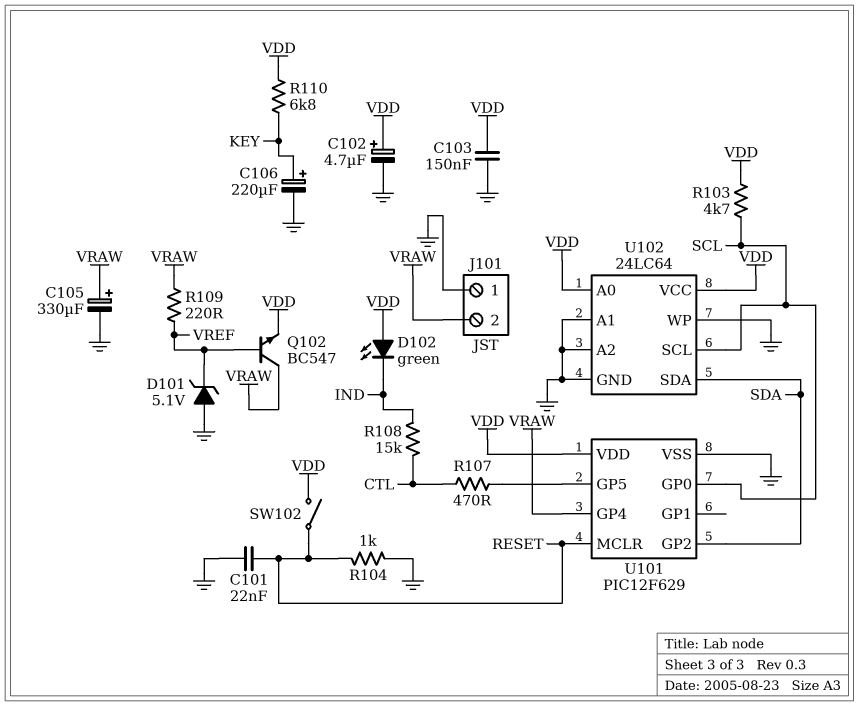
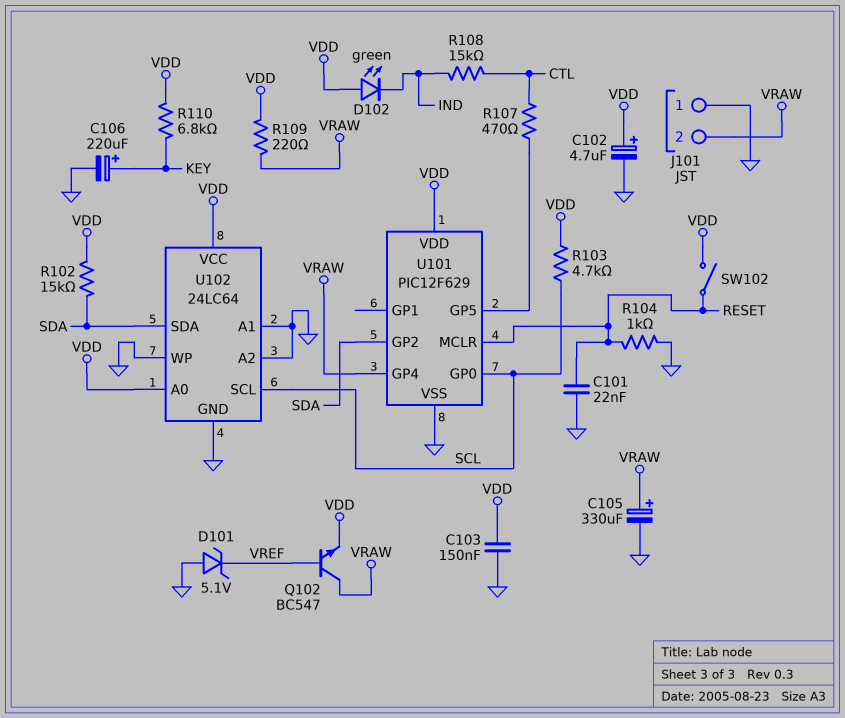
R102: none -> 15k (SDA, VDD)
R109: 220 (VRAW, VREF) -> 220 (VDD, VRAW)

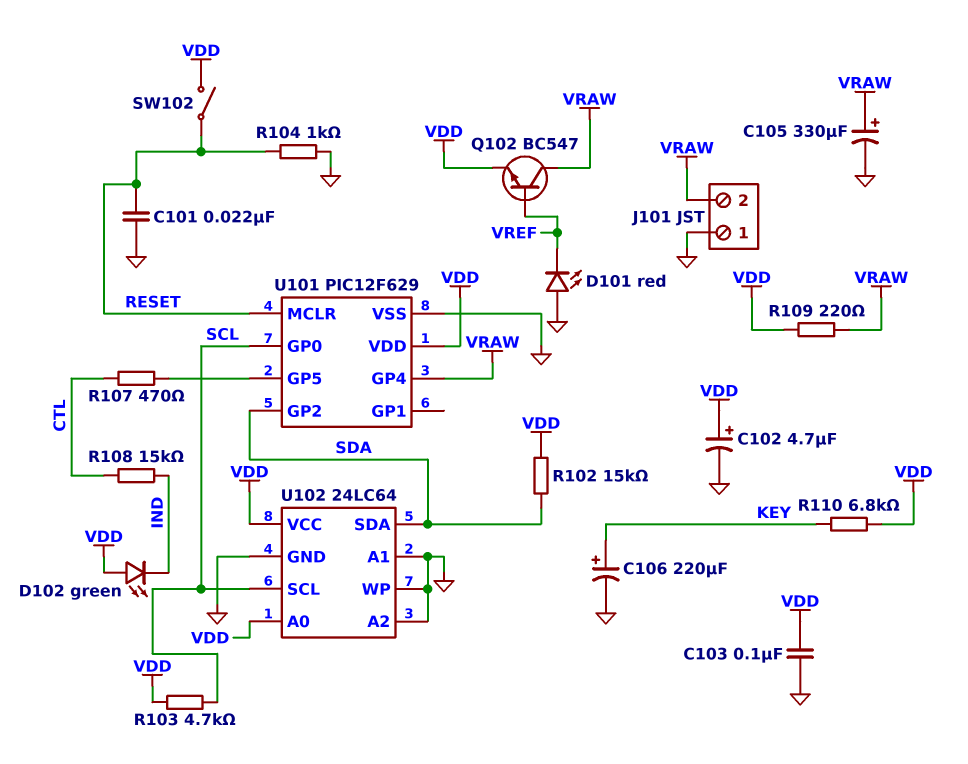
C103: 150nF (GND, VDD) -> 100nF (GND, VDD)
D101: zener 5.1V (A GND, K VREF) -> LED red (A GND, K VREF)

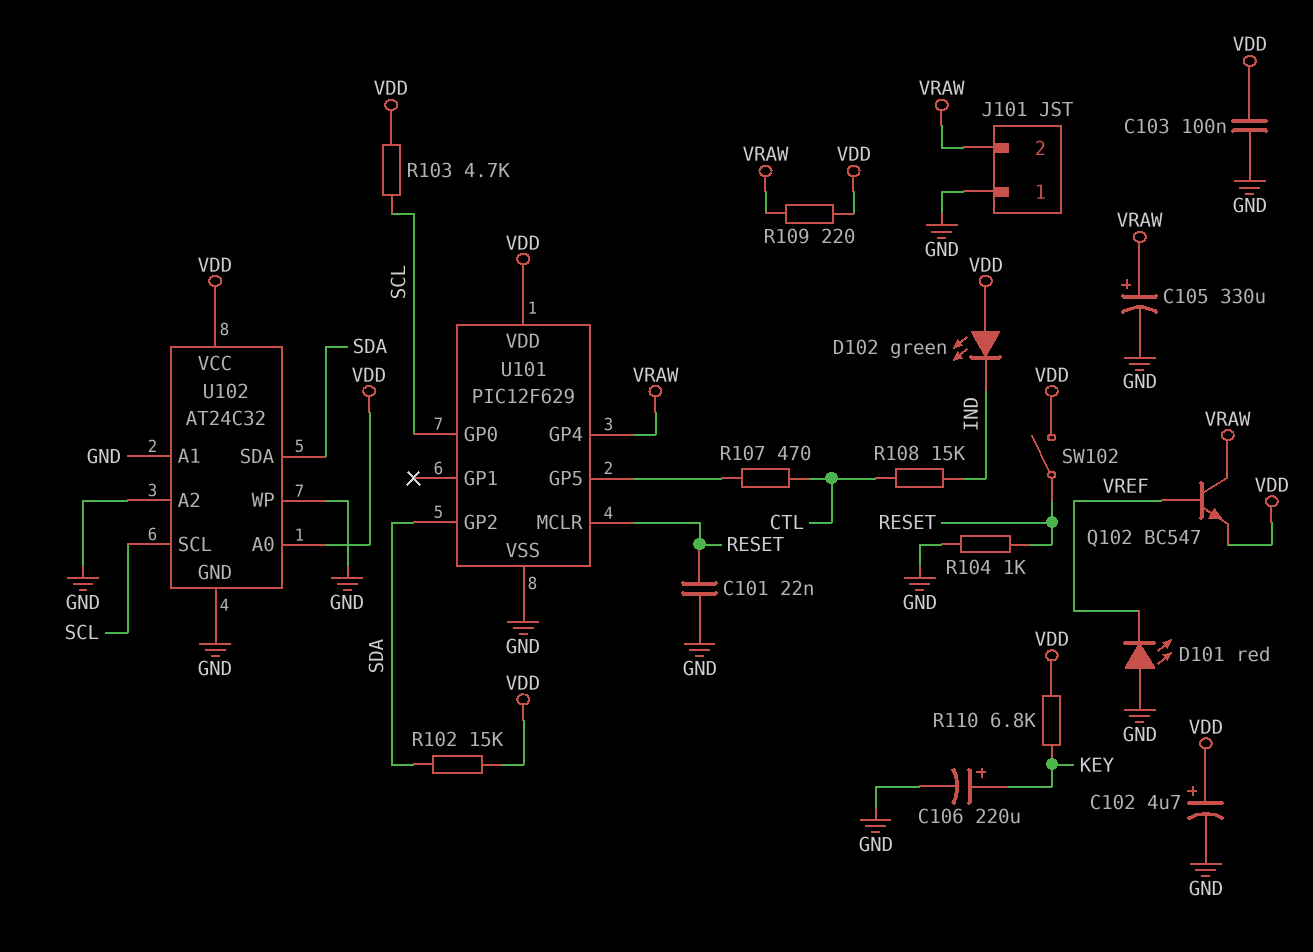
U102: 24LC64 -> AT24C32

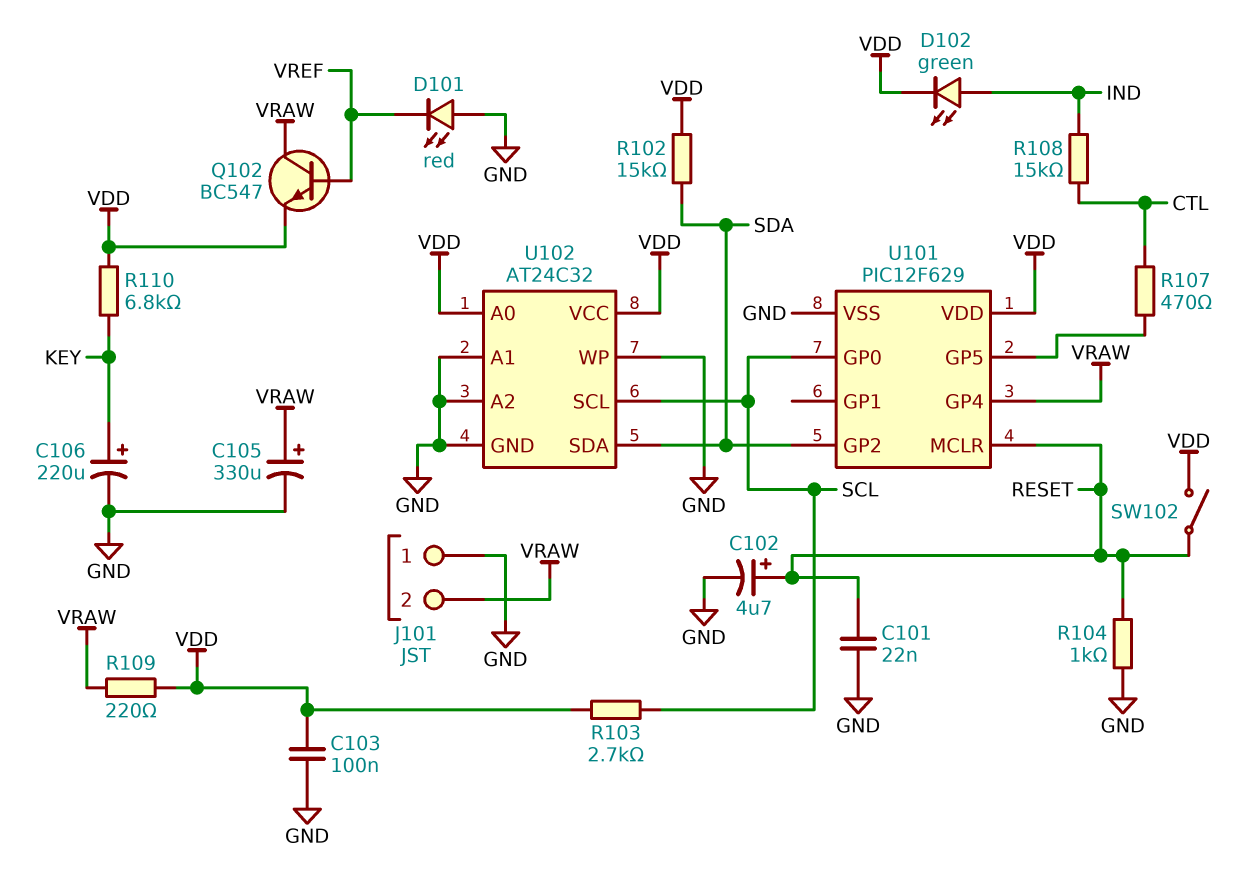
C102: 4.7uF (plus VDD, minus GND) -> 4.7uF (plus RESET, minus GND)
D102: LED green (A VDD, K IND) -> LED green (A IND, K VDD)
R103: 4.7k (SCL, VDD) -> 2.7k (SCL, VDD)

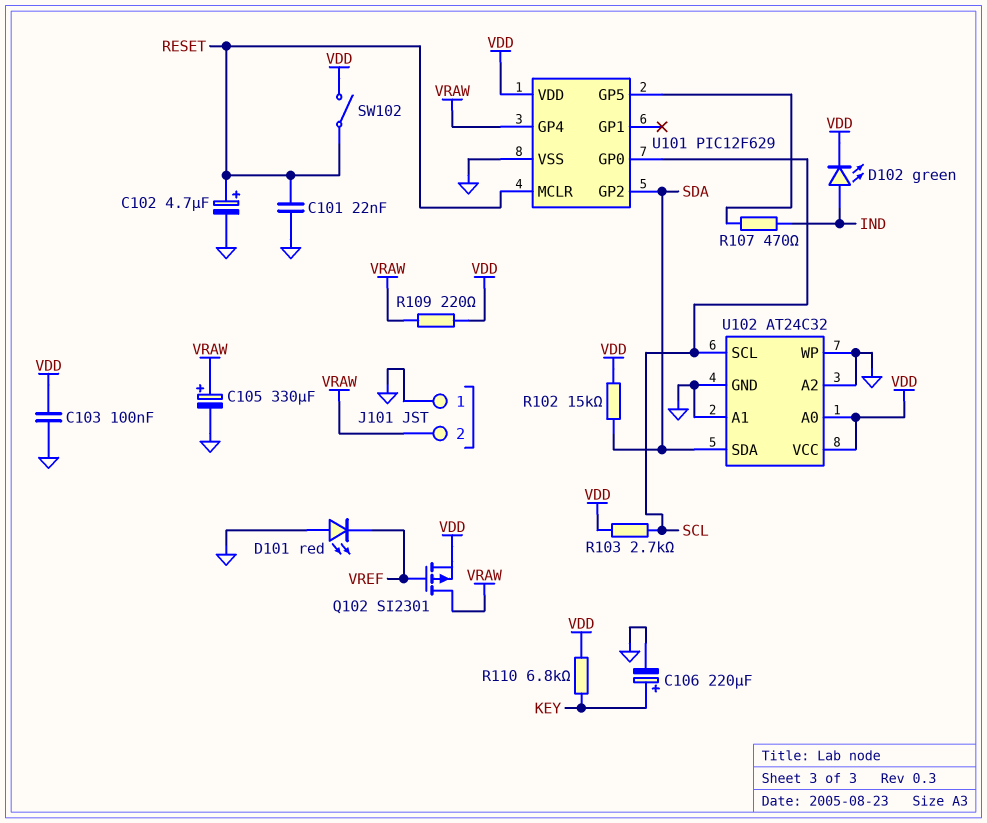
Q102: NPN BC547 (B VREF, C VRAW, E VDD) -> PMOS SI2301 (G VREF, D VRAW, S VDD)
R104: 1k (GND, RESET) -> none
R107: 470 (CTL, U101/GP5) -> 470 (IND, U101/GP5)
R108: 15k (CTL, IND) -> none

